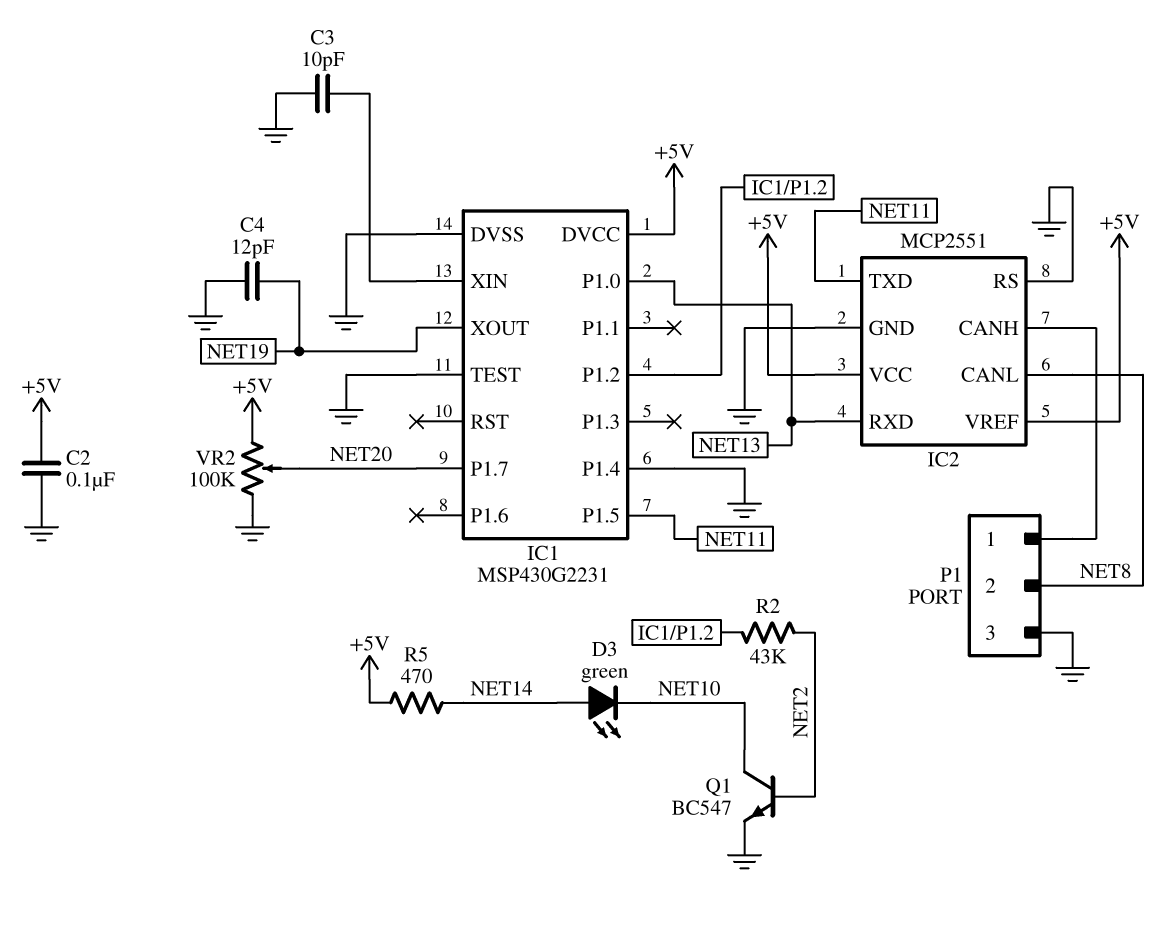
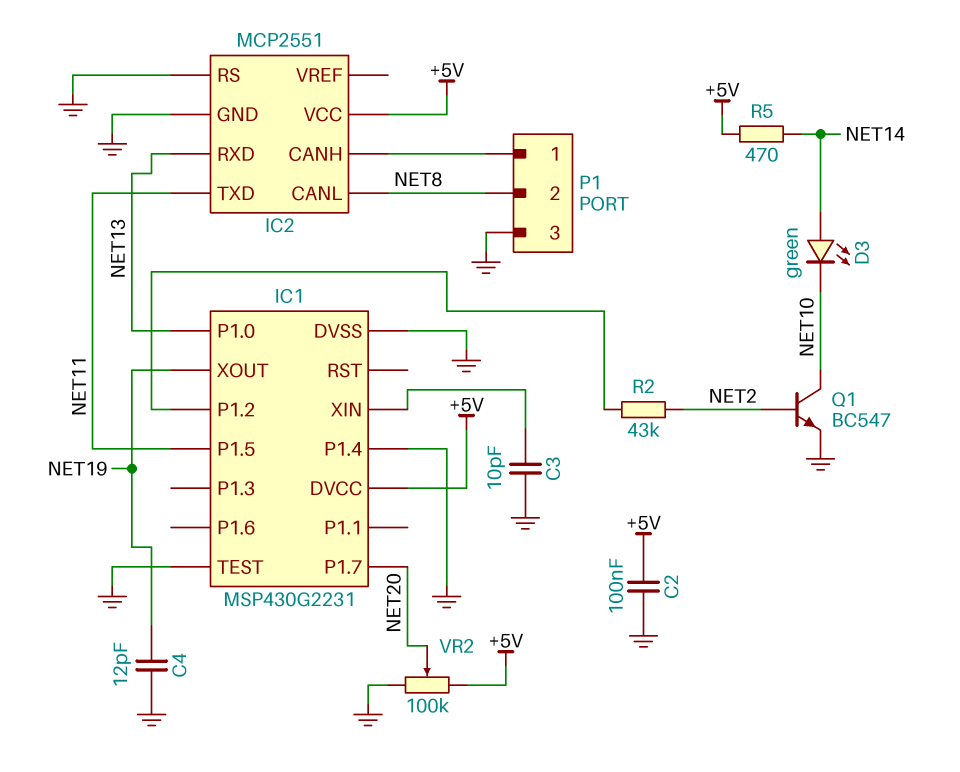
IC2 pin VREF: +5V -> none

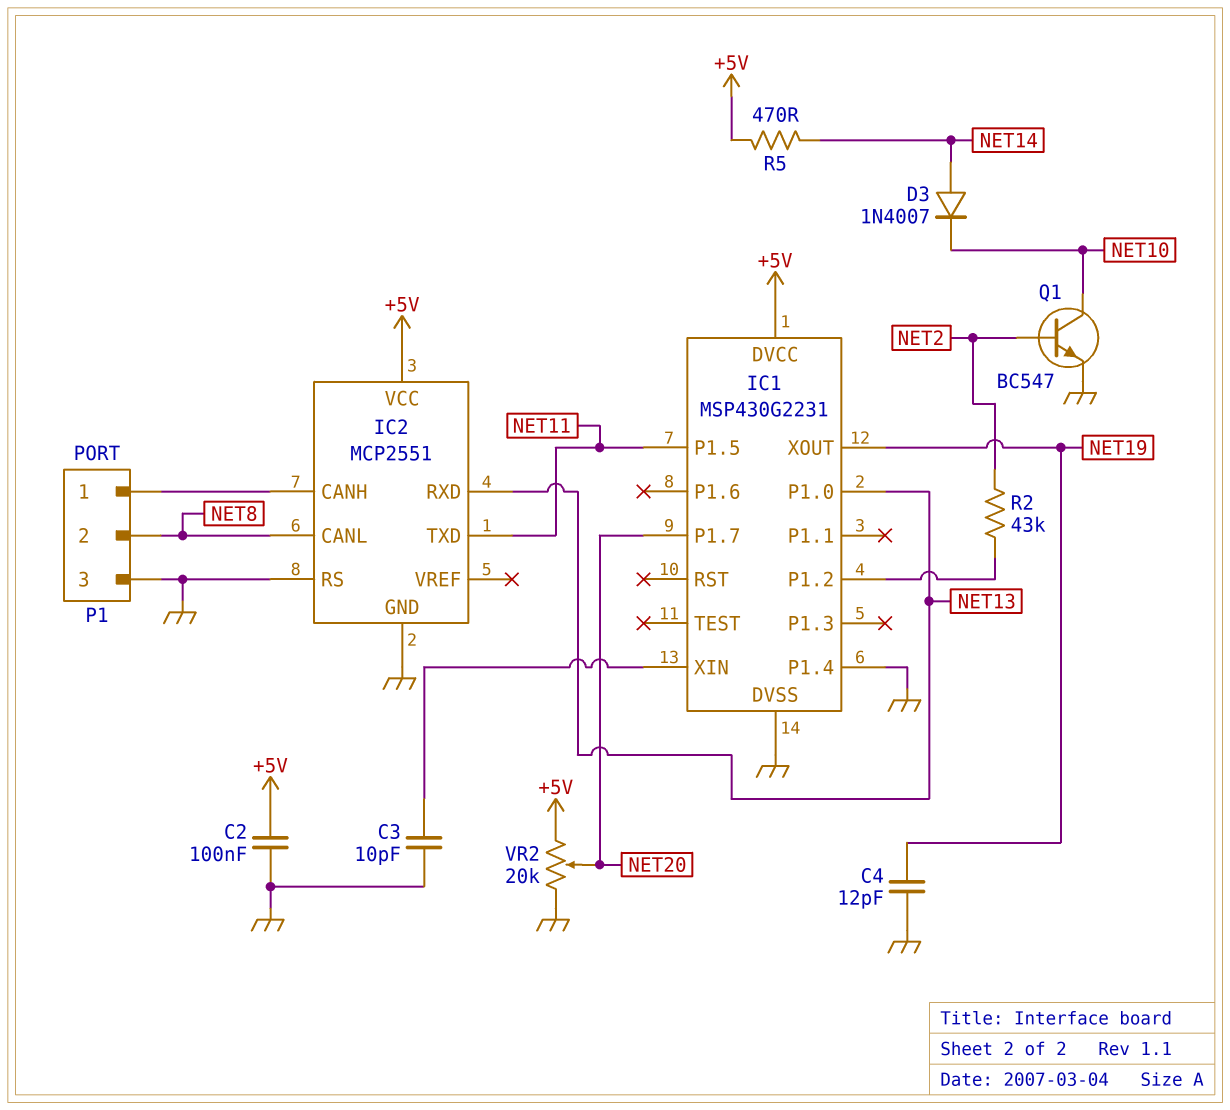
D3: LED green (A NET14, K NET10) -> diode 1N4007 (A NET14, K NET10)
IC1 pin TEST: GND -> none
VR2: 100k (+5V, GND, wiper NET20) -> 20k (+5V, GND, wiper NET20)

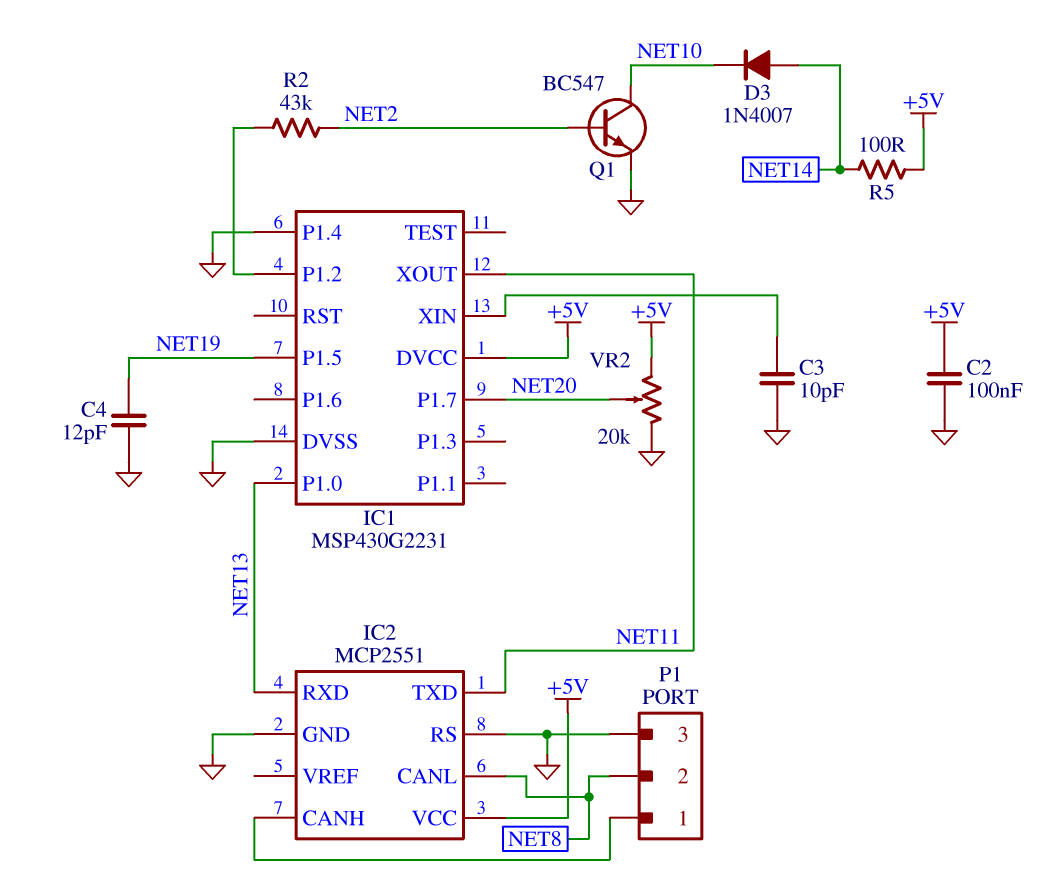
IC1 pin P1.5: NET11 -> NET19
IC1 pin XOUT: NET19 -> NET11
R5: 470 (+5V, NET14) -> 100 (+5V, NET14)

